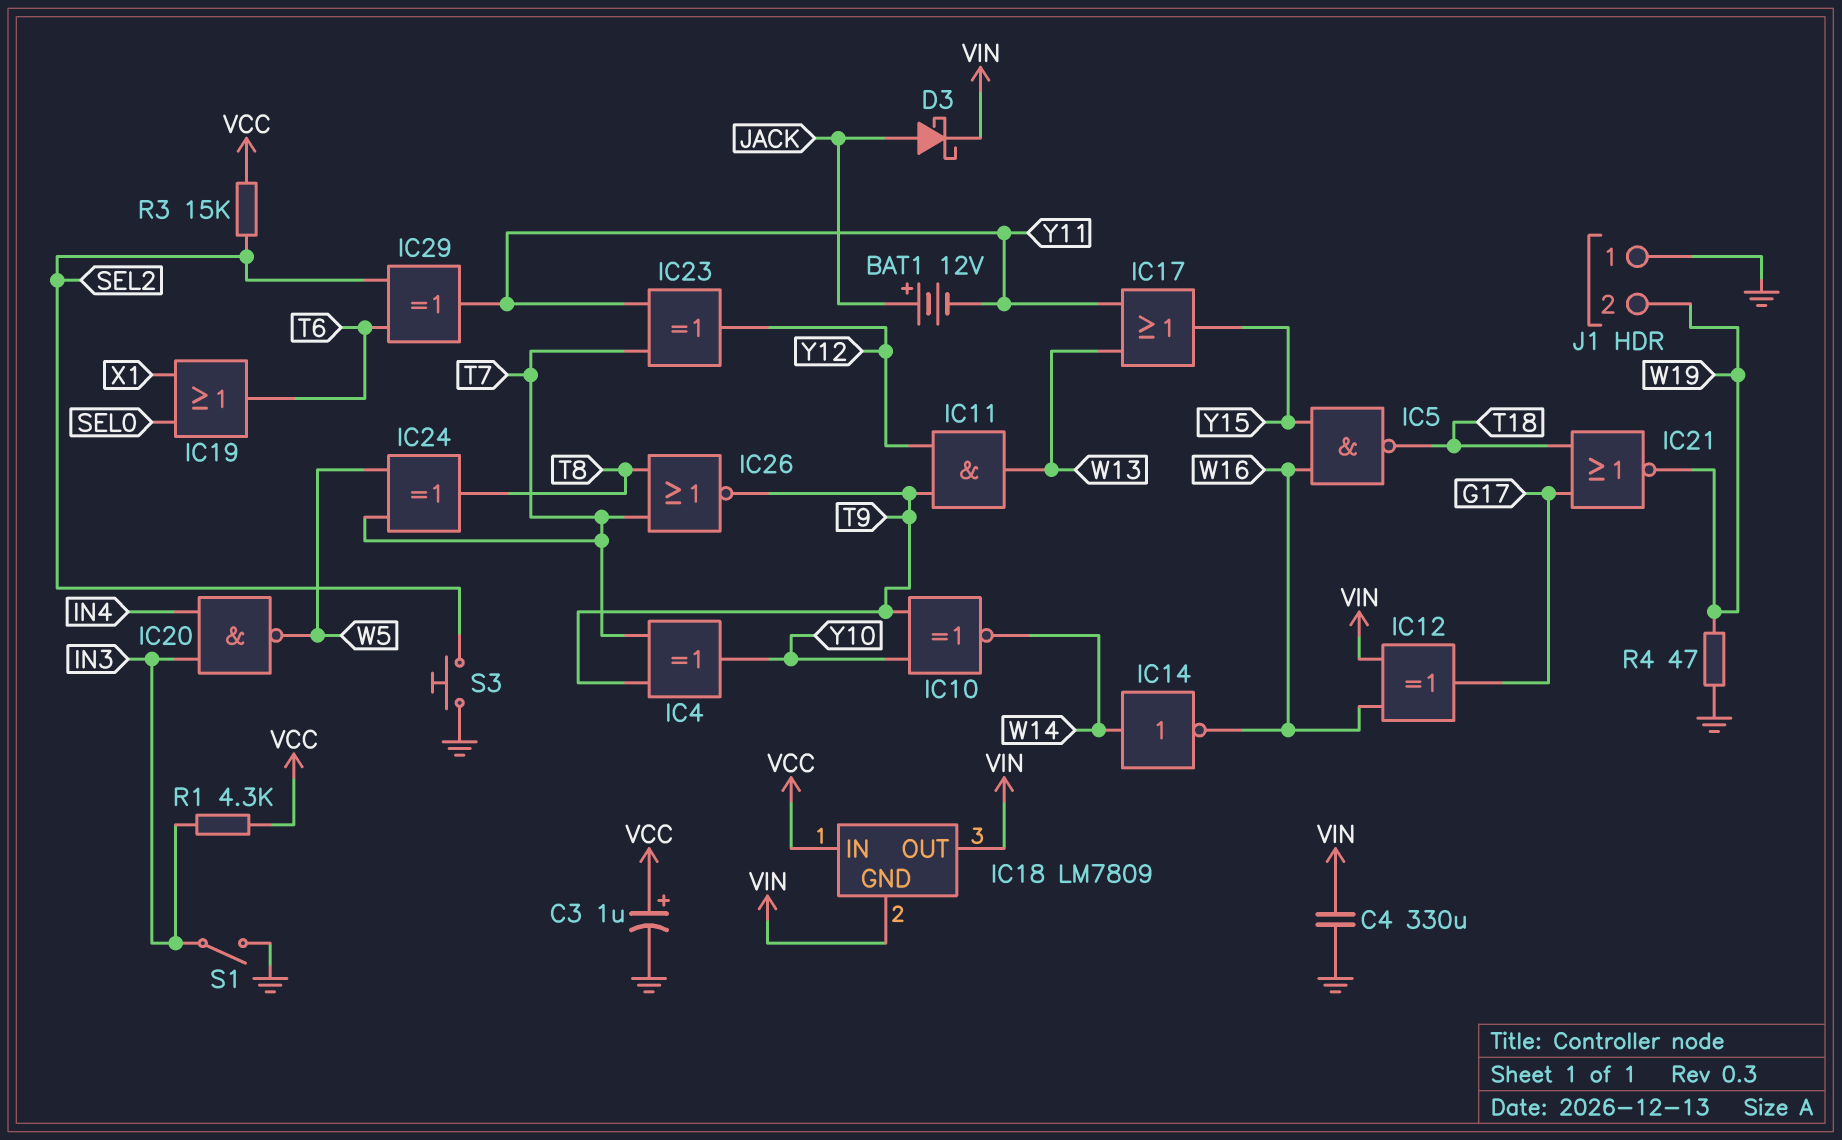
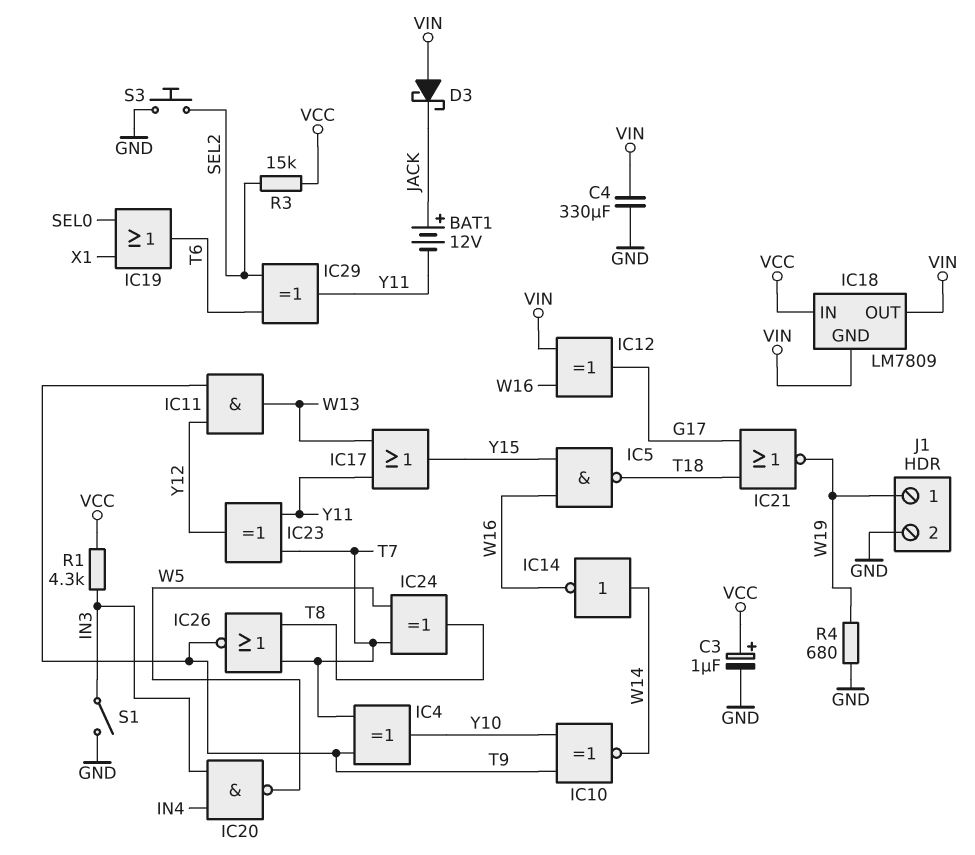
D3: schottky (A JACK, K VIN) -> schottky (A VIN, K JACK)
J1 pin 1: GND -> W19
J1 pin 2: W19 -> GND
R4: 47 (GND, W19) -> 680 (GND, W19)

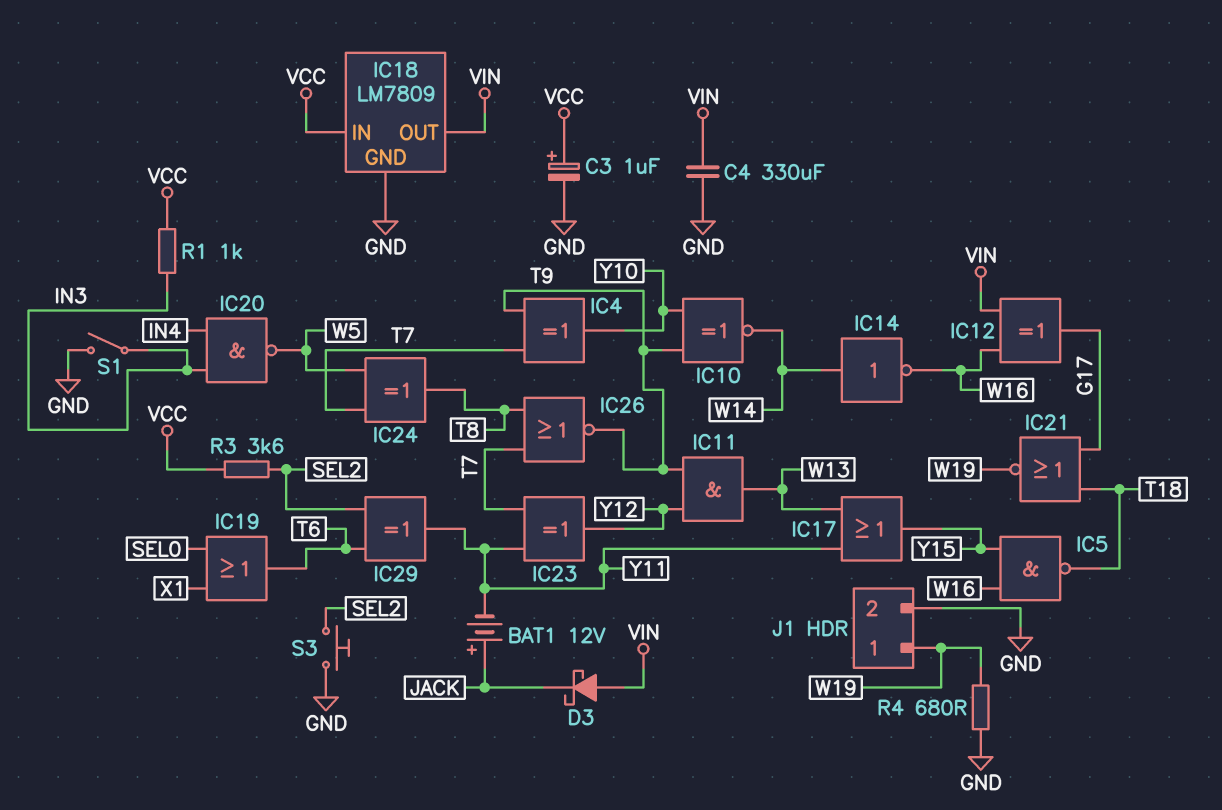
IC18 pin GND: VIN -> GND
R1: 4.3k (IN3, VCC) -> 1k (IN3, VCC)
R3: 15k (SEL2, VCC) -> 3.6k (SEL2, VCC)

